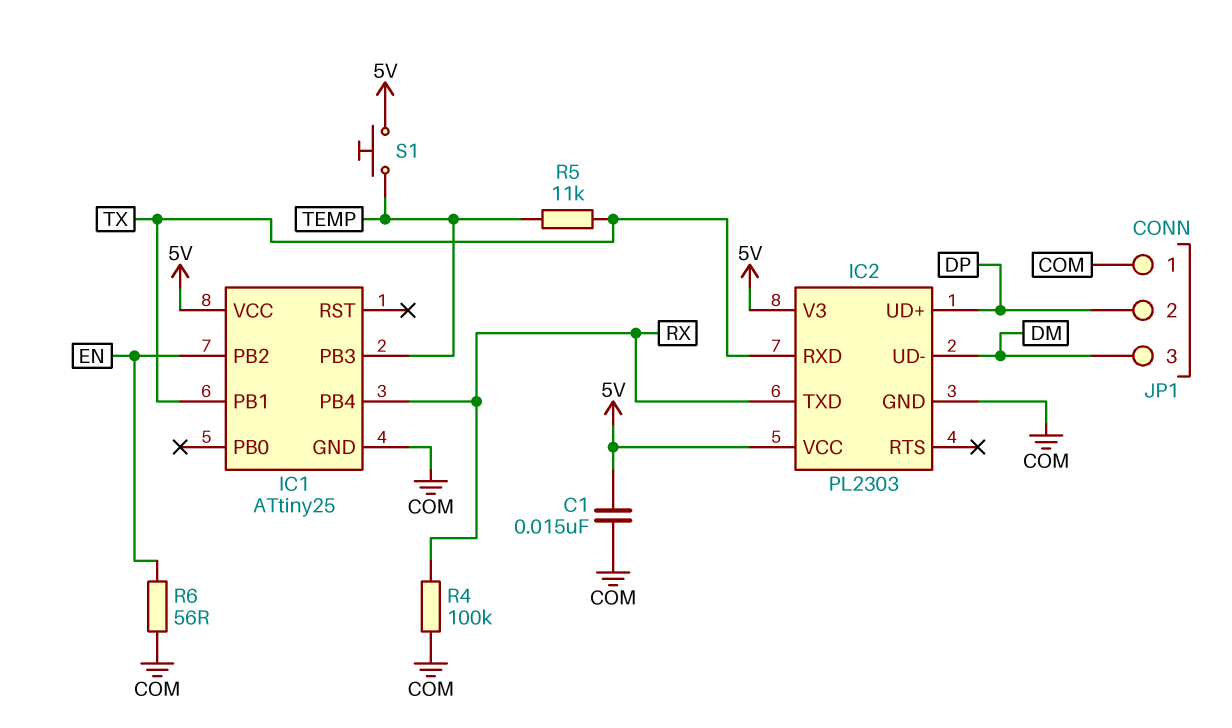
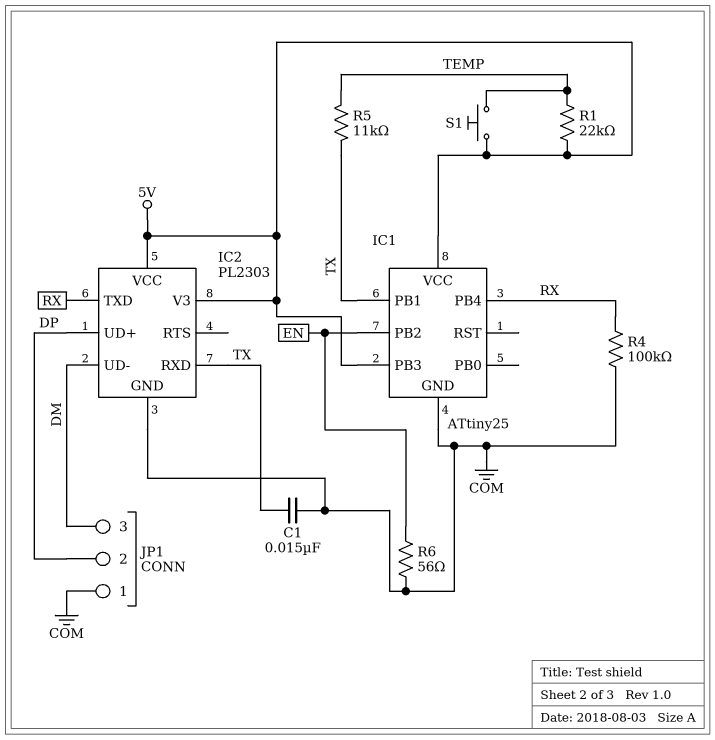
C1: 15nF (5V, COM) -> 15nF (COM, TX)
IC1 pin PB3: TEMP -> 5V
R1: none -> 22k (5V, TEMP)

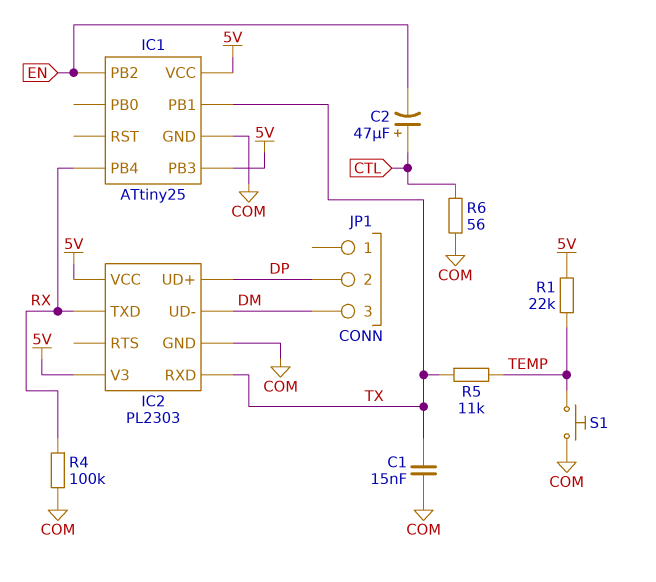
C2: none -> 47uF (plus CTL, minus EN)
JP1 pin 1: COM -> none
R6: 56 (COM, EN) -> 56 (COM, CTL)
S1: button (5V, TEMP) -> button (COM, TEMP)

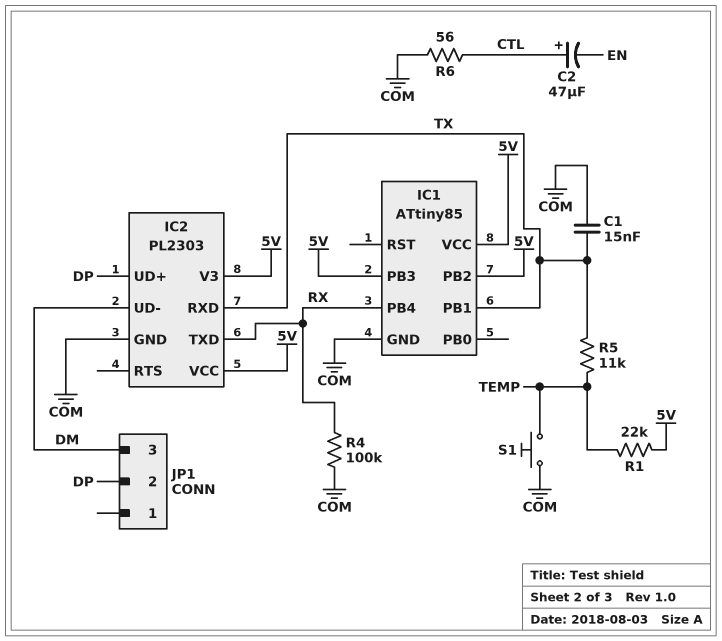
IC1: ATtiny25 -> ATtiny85
IC1 pin PB2: EN -> 5V

